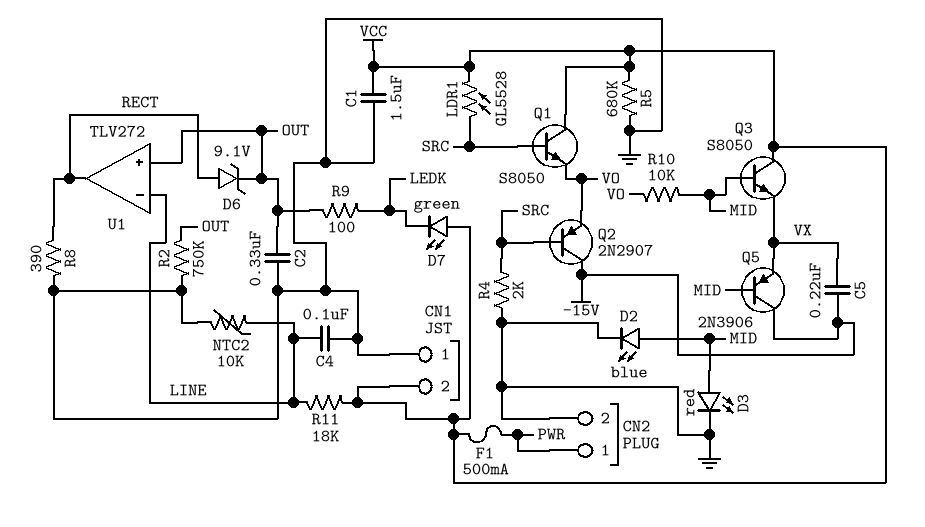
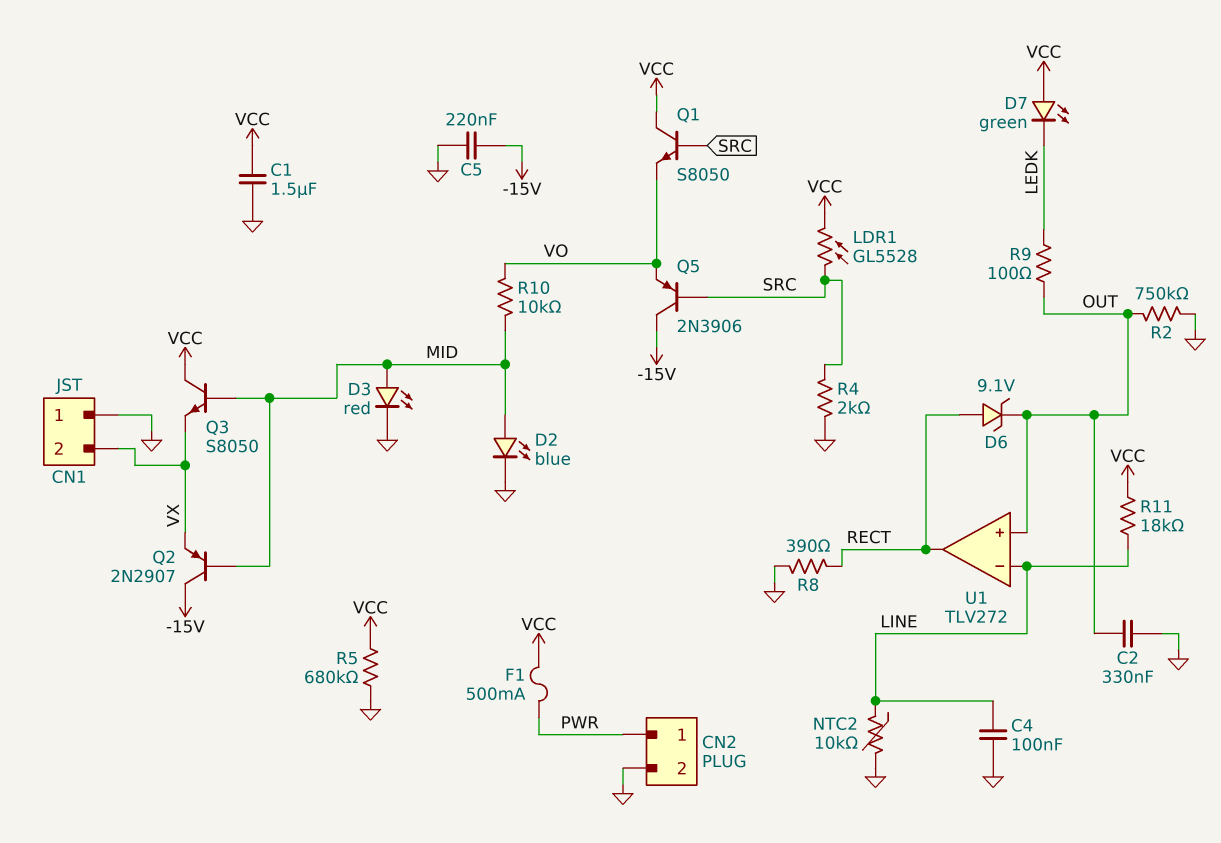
C5: 220nF (-15V, VX) -> 220nF (-15V, GND)
CN1 pin 2: VCC -> VX
Q2: PNP 2N2907 (B SRC, C -15V, E VO) -> PNP 2N2907 (B MID, C -15V, E VX)
Q5: PNP 2N3906 (B MID, C -15V, E VX) -> PNP 2N3906 (B SRC, C -15V, E VO)

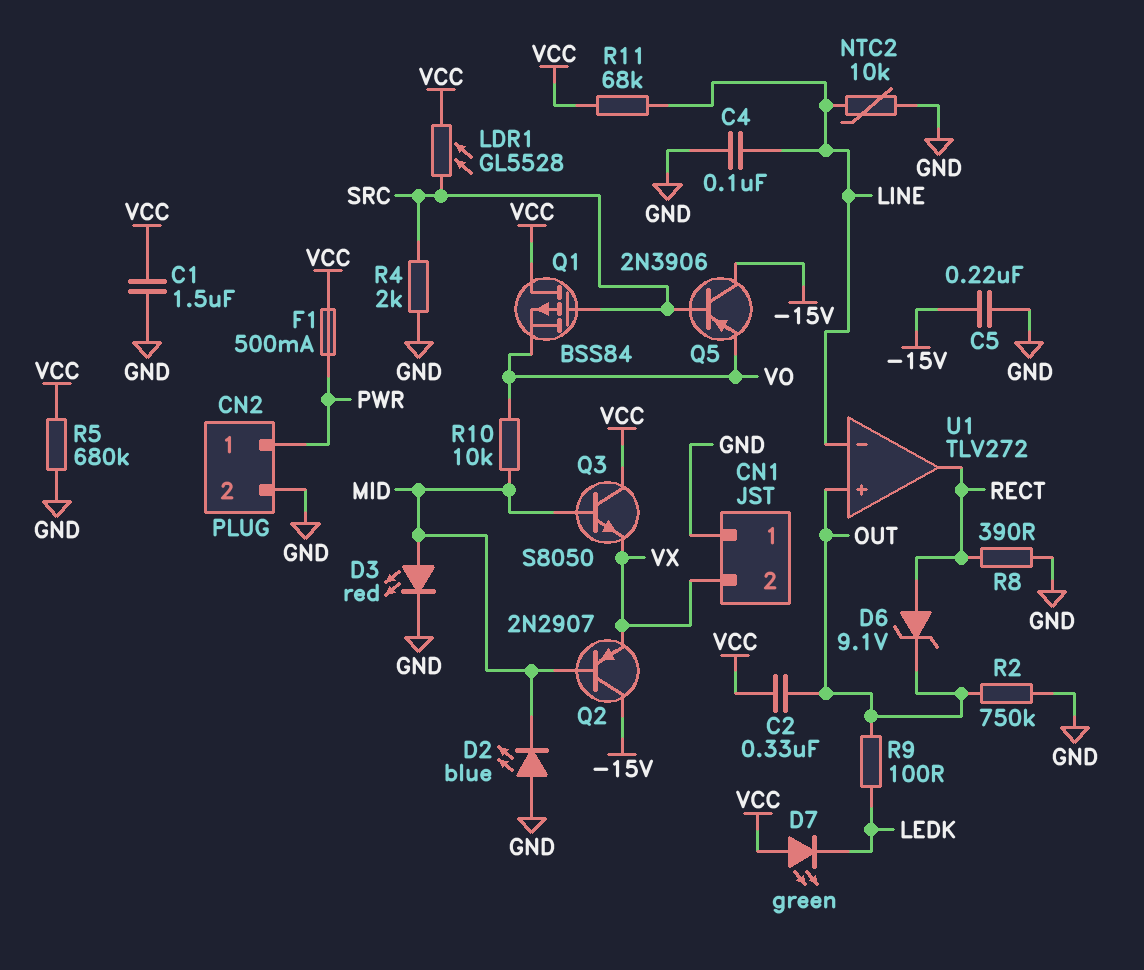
C2: 330nF (GND, OUT) -> 330nF (OUT, VCC)
D2: LED blue (A MID, K GND) -> LED blue (A GND, K MID)
Q1: NPN S8050 (B SRC, C VCC, E VO) -> PMOS BSS84 (G SRC, D VCC, S VO)
R11: 18k (LINE, VCC) -> 68k (LINE, VCC)

